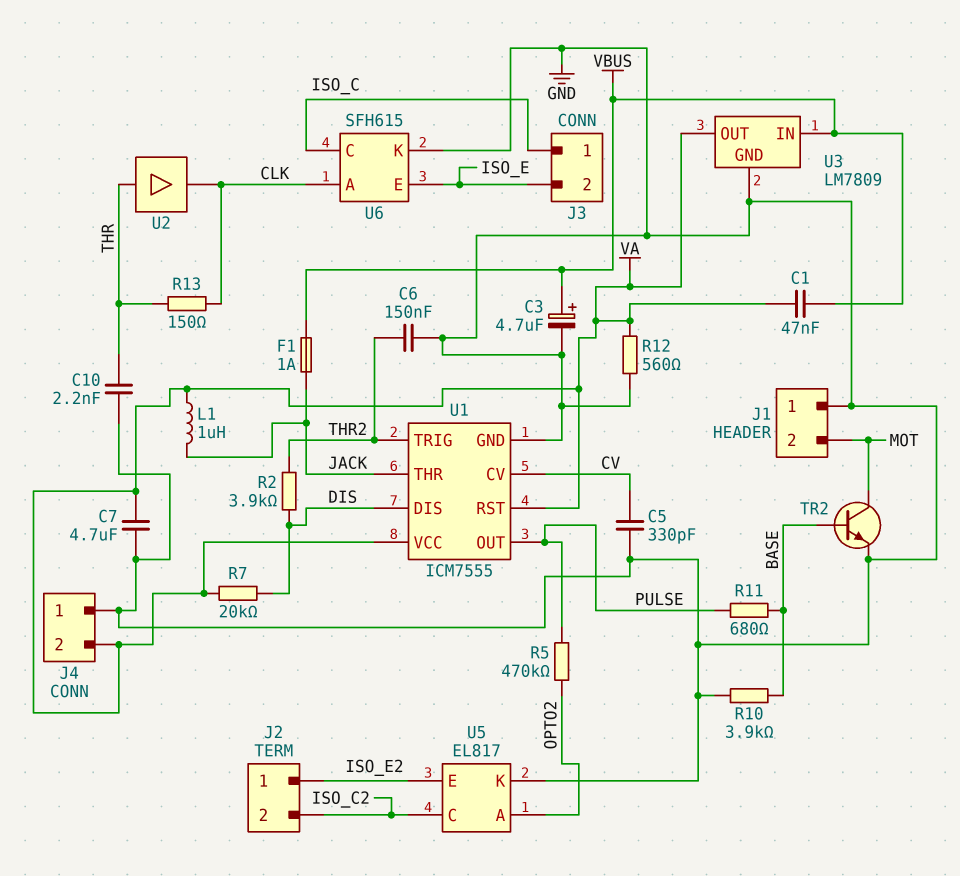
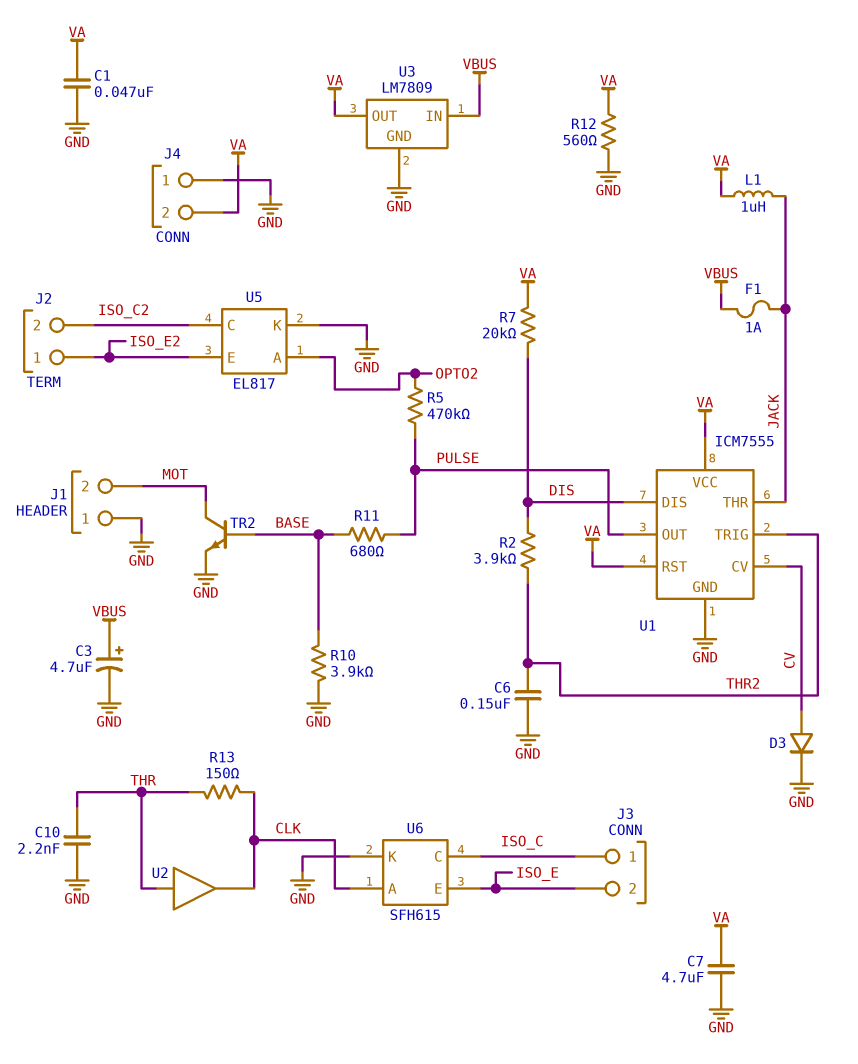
C1: 47nF (VA, VBUS) -> 47nF (GND, VA)
C5: 330pF (CV, GND) -> none
D3: none -> diode (A CV, K GND)

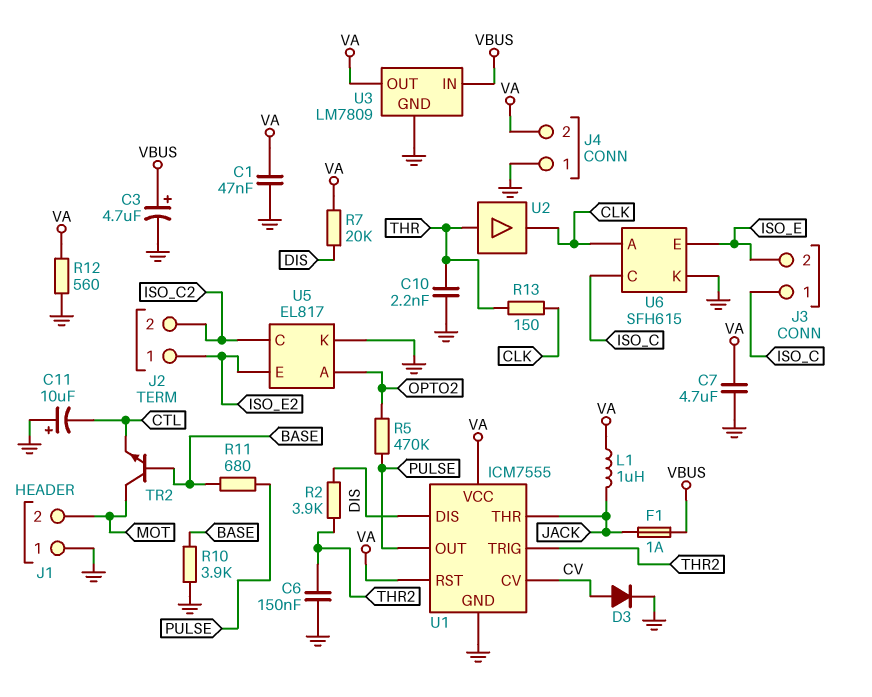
C11: none -> 10uF (plus GND, minus CTL)
TR2: NPN (B BASE, C MOT, E GND) -> NPN (B BASE, C MOT, E CTL)

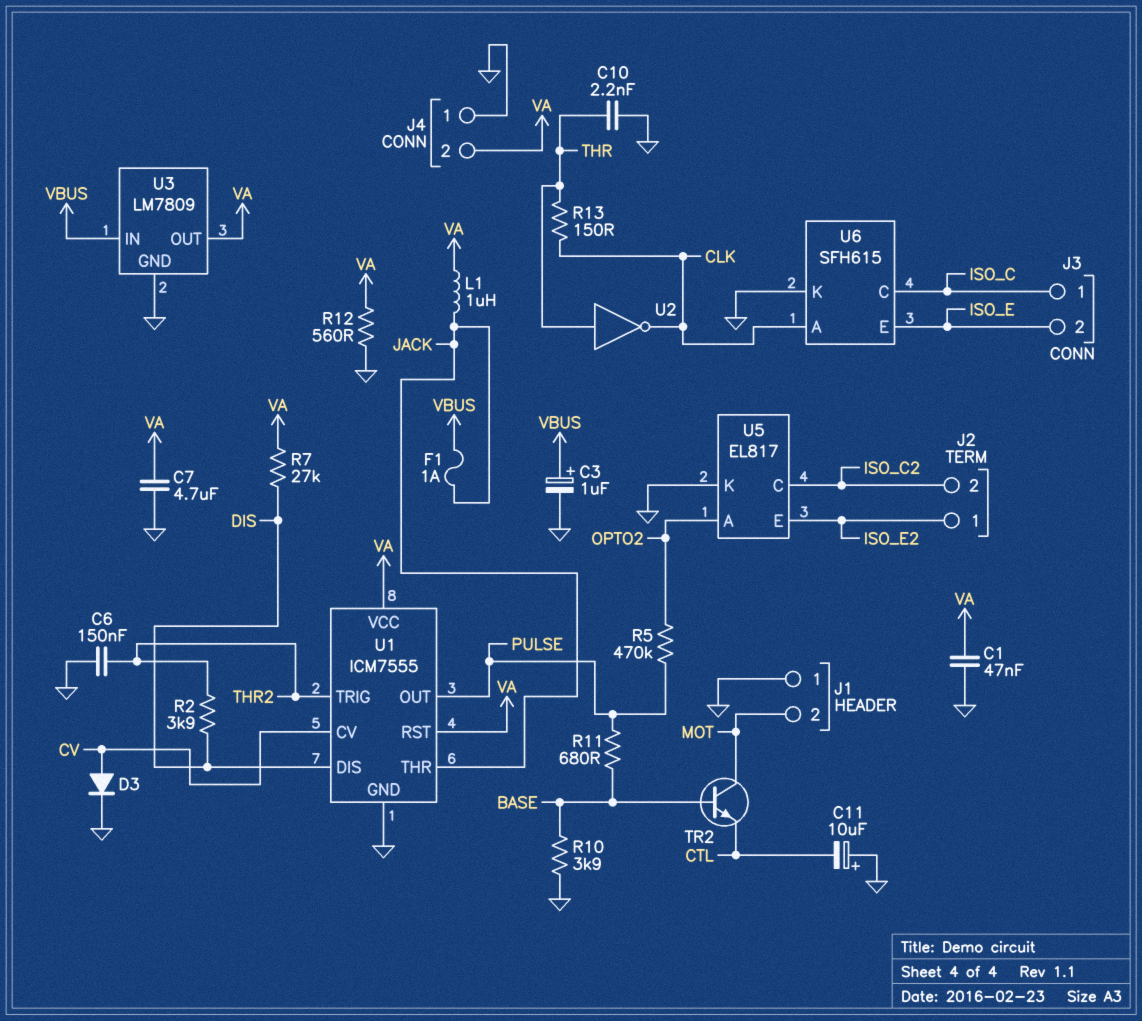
C3: 4.7uF (plus VBUS, minus GND) -> 1uF (plus VBUS, minus GND)
R7: 20k (DIS, VA) -> 27k (DIS, VA)
U2: buffer (in THR, out CLK) -> NOT (in THR, out CLK)

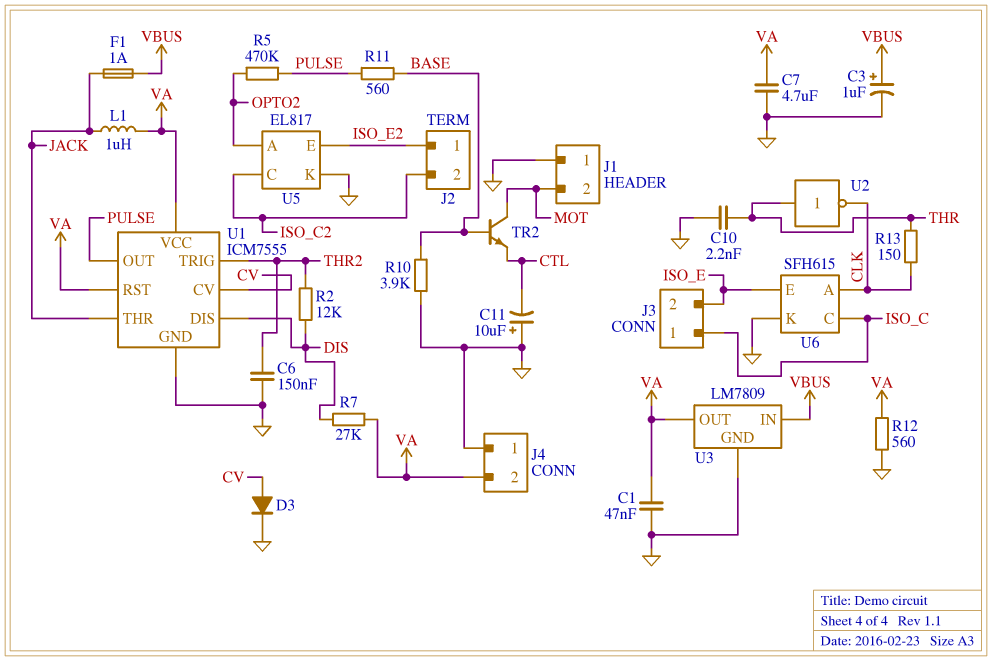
R2: 3.9k (DIS, THR2) -> 12k (DIS, THR2)
R11: 680 (BASE, PULSE) -> 560 (BASE, PULSE)

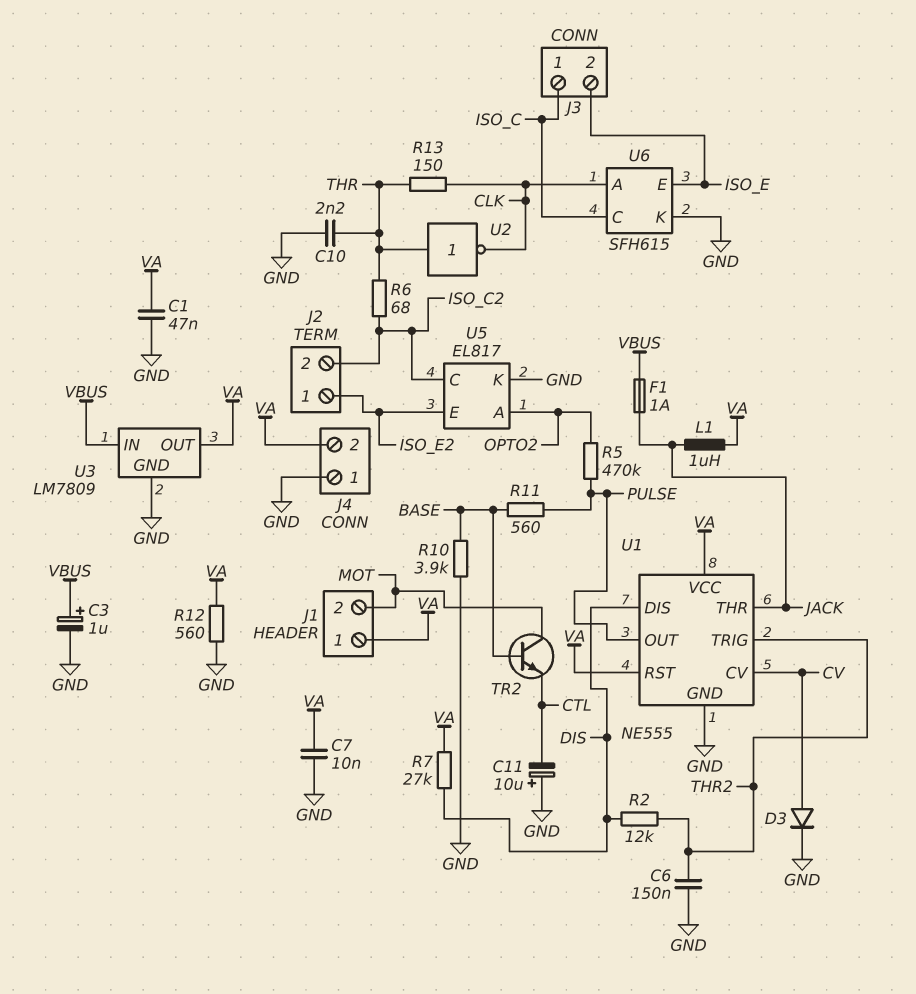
C7: 4.7uF (GND, VA) -> 10nF (GND, VA)
J1 pin 1: GND -> VA
R6: none -> 68 (ISO_C2, THR)
U1: ICM7555 -> NE555

